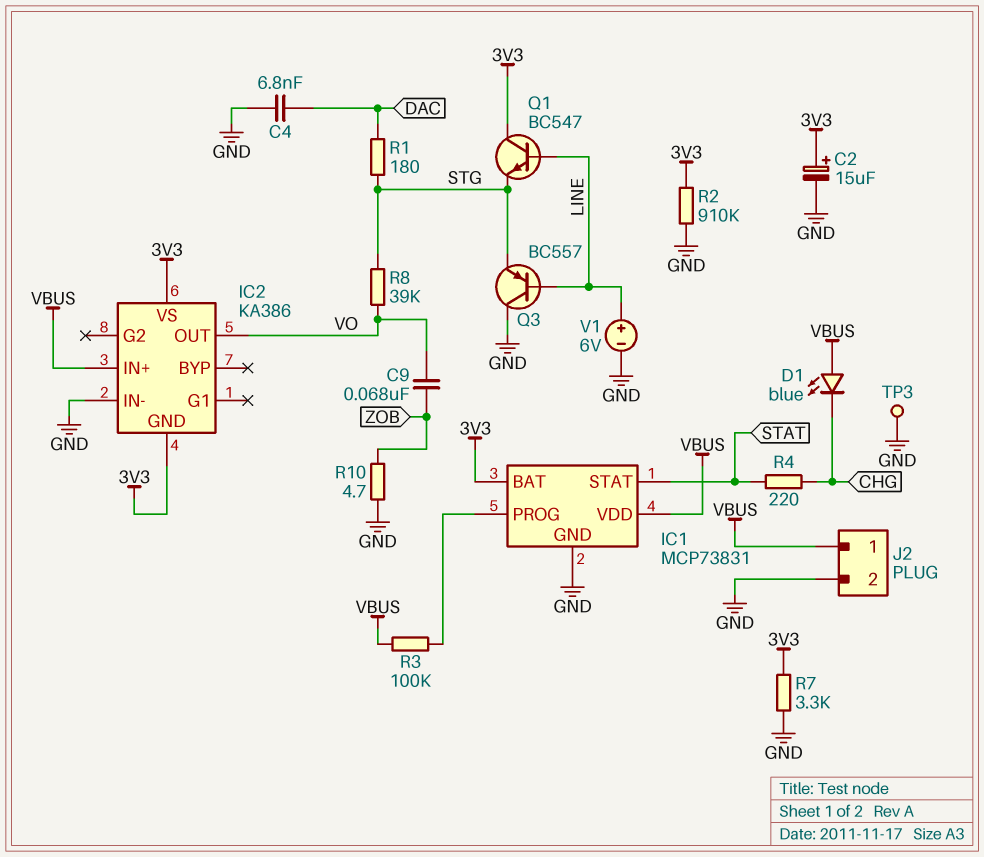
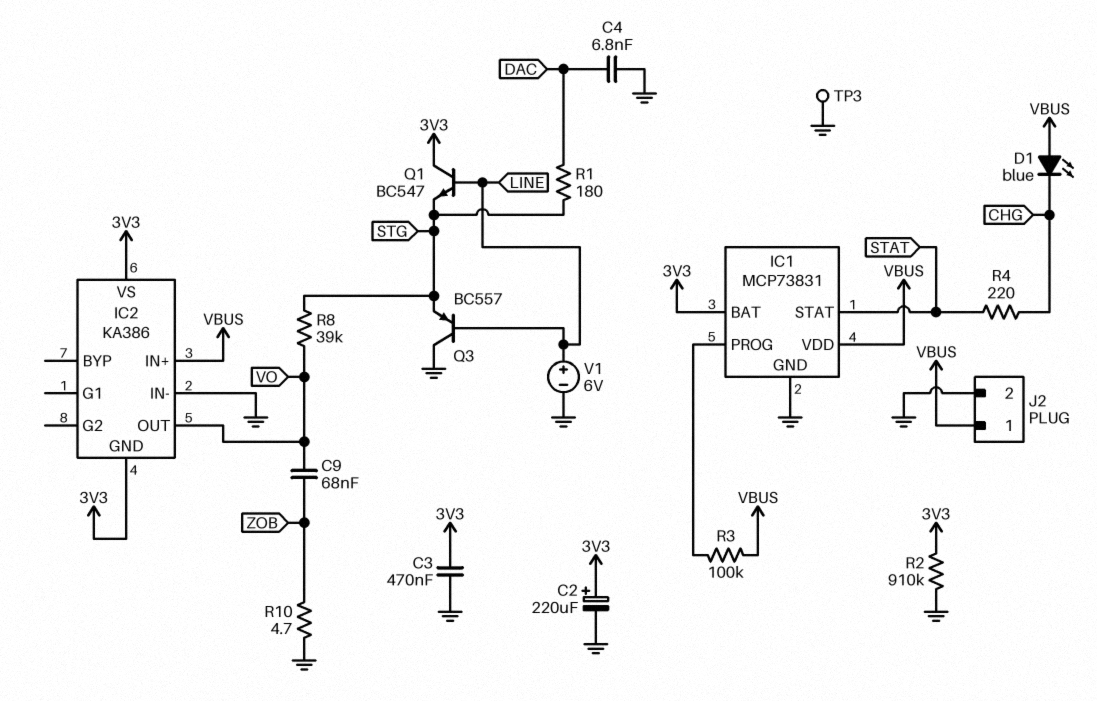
C2: 15uF (plus 3V3, minus GND) -> 220uF (plus 3V3, minus GND)
C3: none -> 470nF (3V3, GND)
R7: 3.3k (3V3, GND) -> none

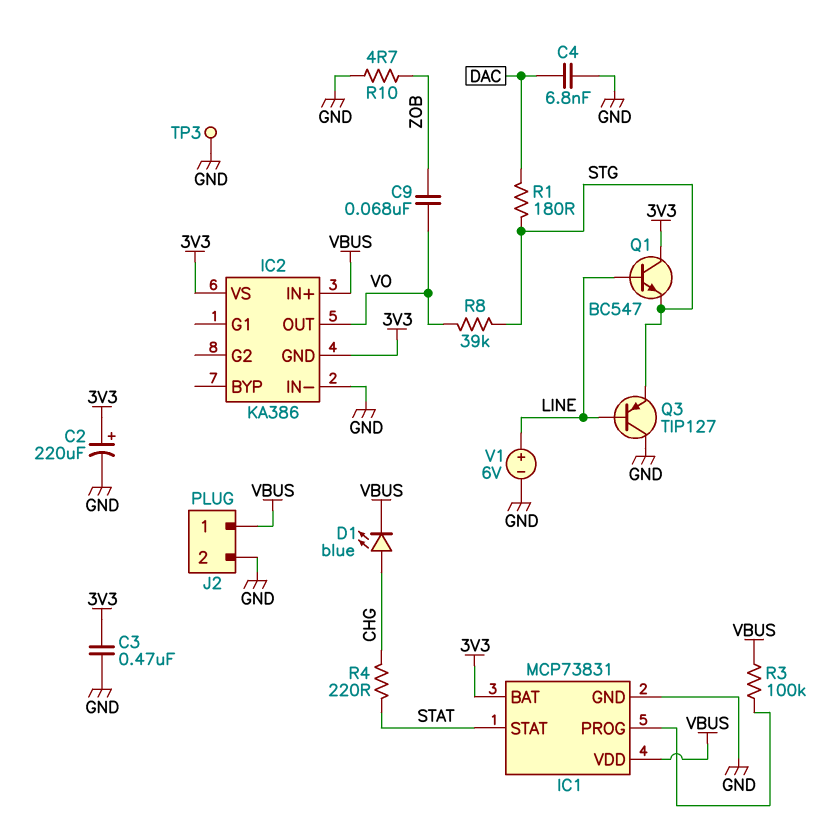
D1: LED blue (A VBUS, K CHG) -> LED blue (A CHG, K VBUS)
Q3: PNP BC557 (B LINE, C GND, E STG) -> PNP TIP127 (B LINE, C GND, E STG)
R2: 910k (3V3, GND) -> none

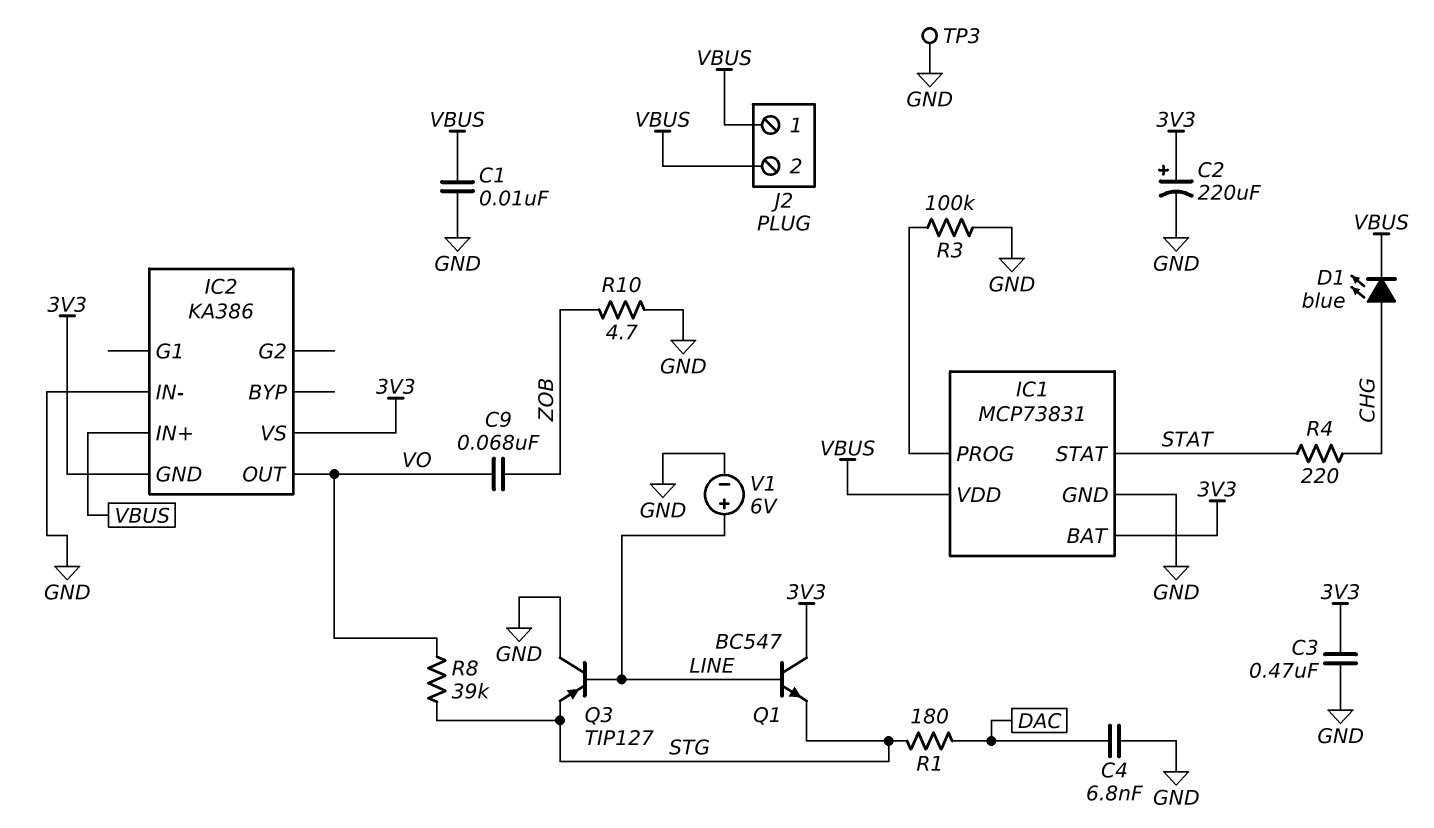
C1: none -> 10nF (GND, VBUS)
J2 pin 2: GND -> VBUS
R3: 100k (IC1/PROG, VBUS) -> 100k (GND, IC1/PROG)

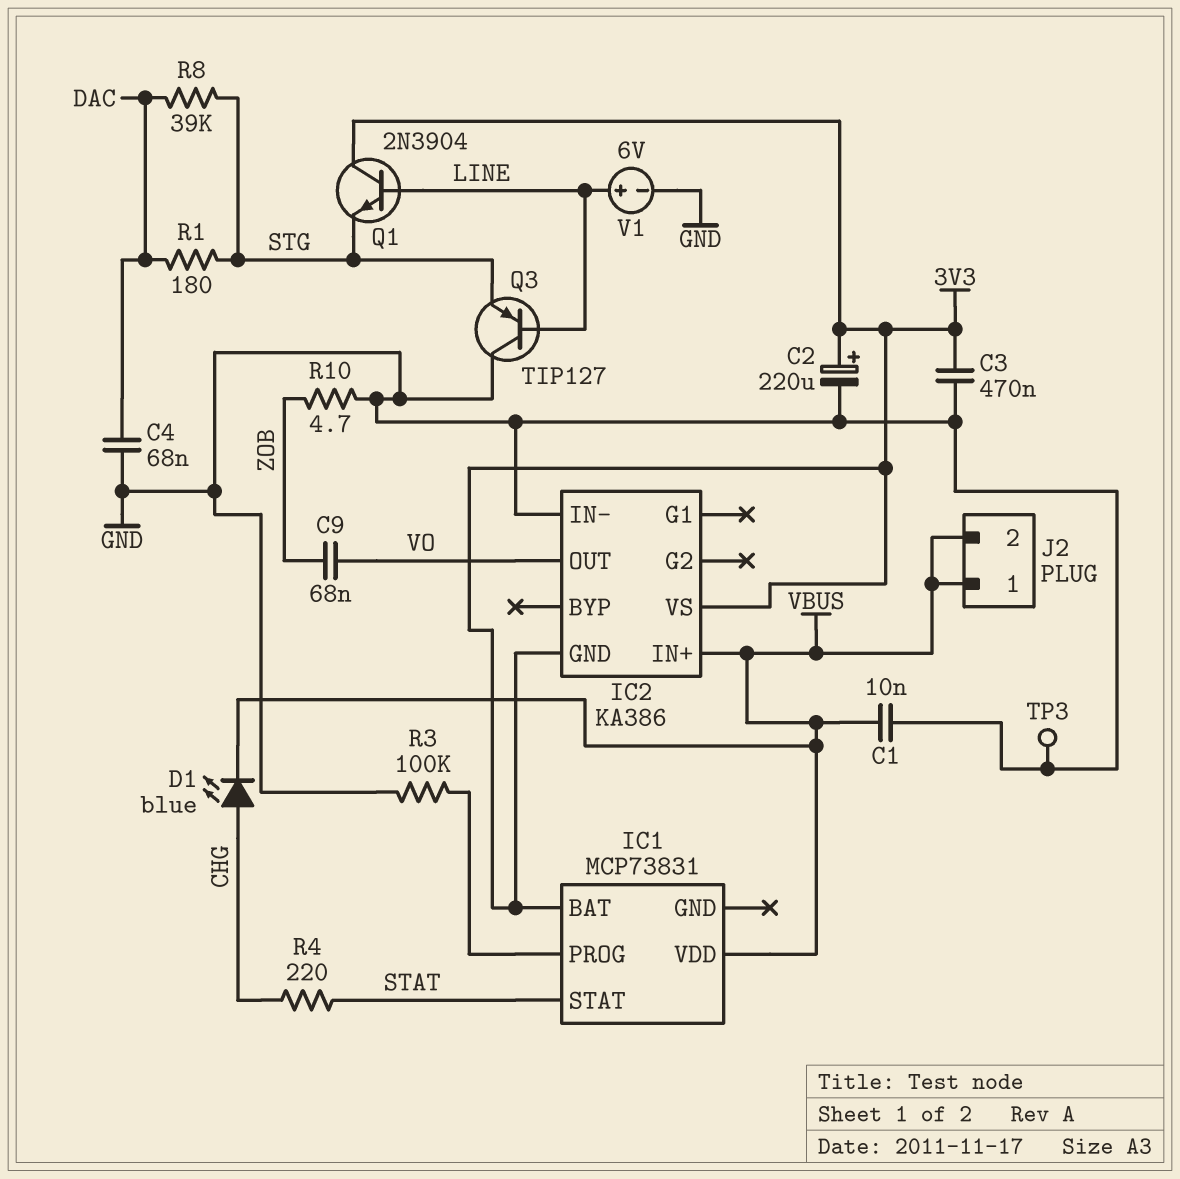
C4: 6.8nF (DAC, GND) -> 68nF (DAC, GND)
IC1 pin GND: GND -> none
Q1: NPN BC547 (B LINE, C 3V3, E STG) -> NPN 2N3904 (B LINE, C 3V3, E STG)
R8: 39k (STG, VO) -> 39k (DAC, STG)

